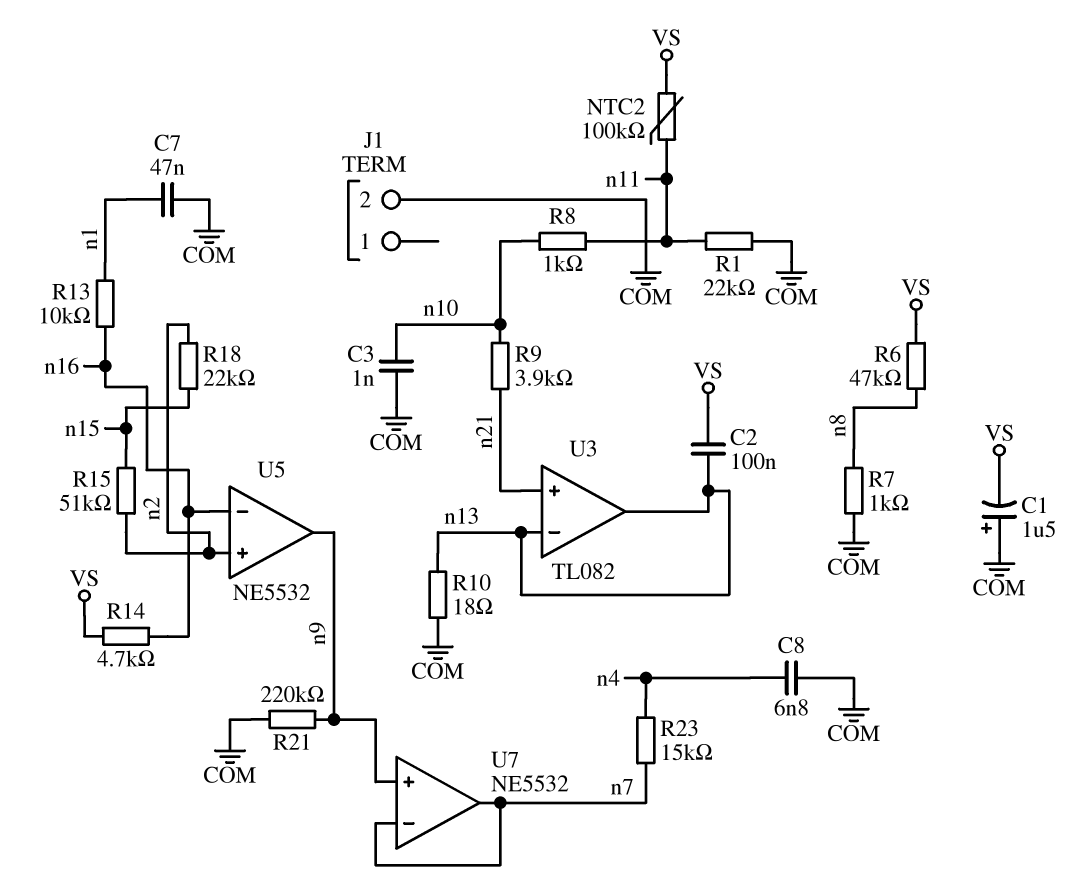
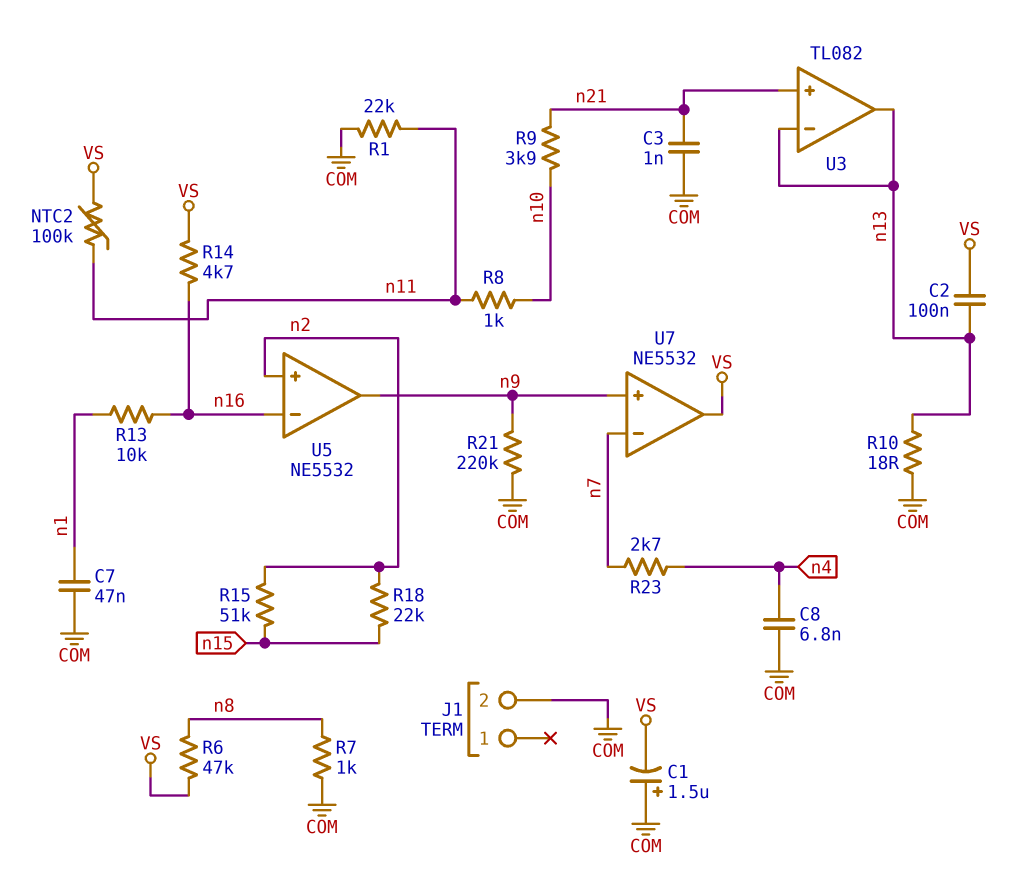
C3: 1nF (COM, n10) -> 1nF (COM, n21)
R23: 15k (n4, n7) -> 2.7k (n4, n7)
U7 pin out: n7 -> VS

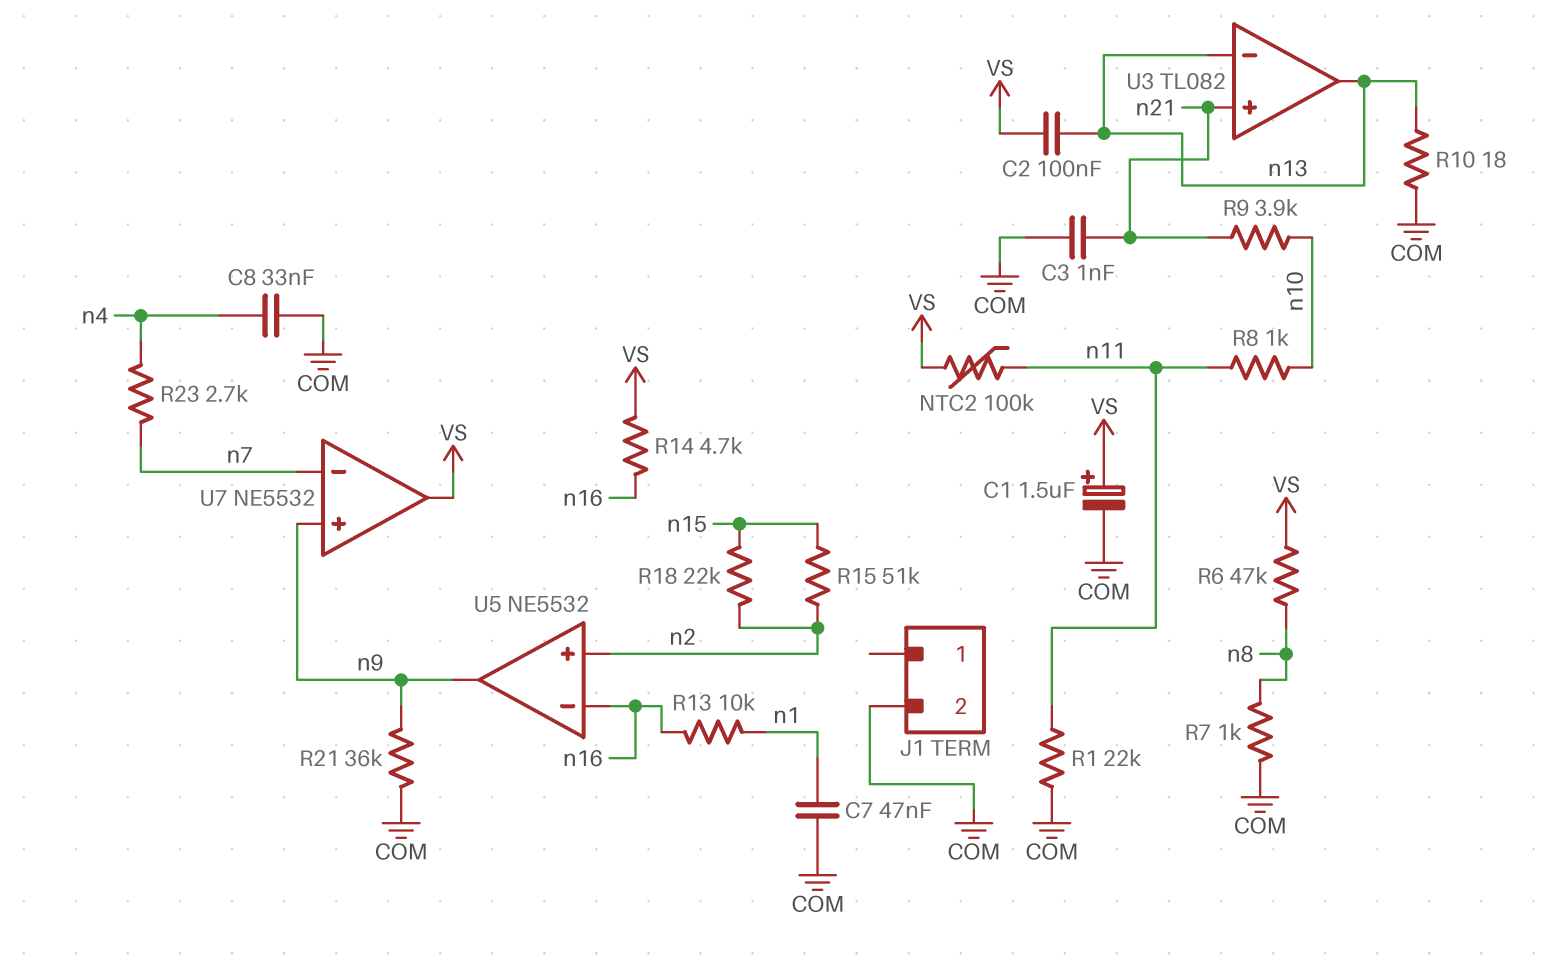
C1: 1.5uF (plus COM, minus VS) -> 1.5uF (plus VS, minus COM)
C8: 6.8nF (COM, n4) -> 33nF (COM, n4)
R21: 220k (COM, n9) -> 36k (COM, n9)

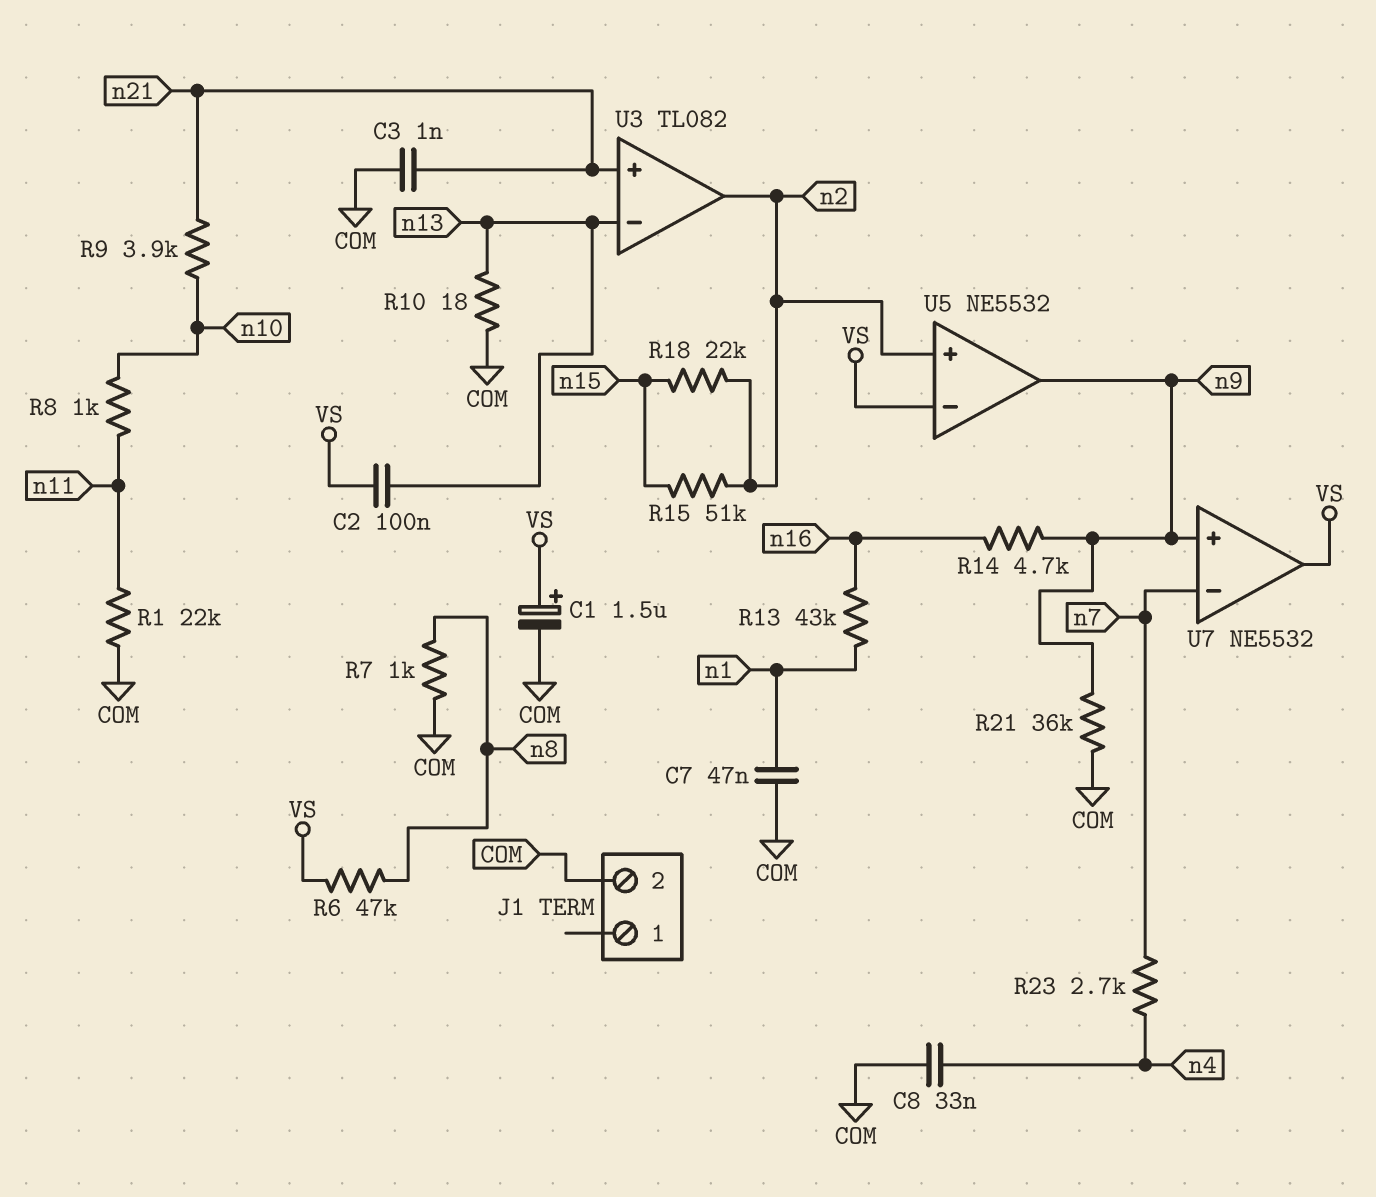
NTC2: 100k (VS, n11) -> none
R13: 10k (n1, n16) -> 43k (n1, n16)
R14: 4.7k (VS, n16) -> 4.7k (n9, n16)
U3 pin out: n13 -> n2
U5 pin in-: n16 -> VS

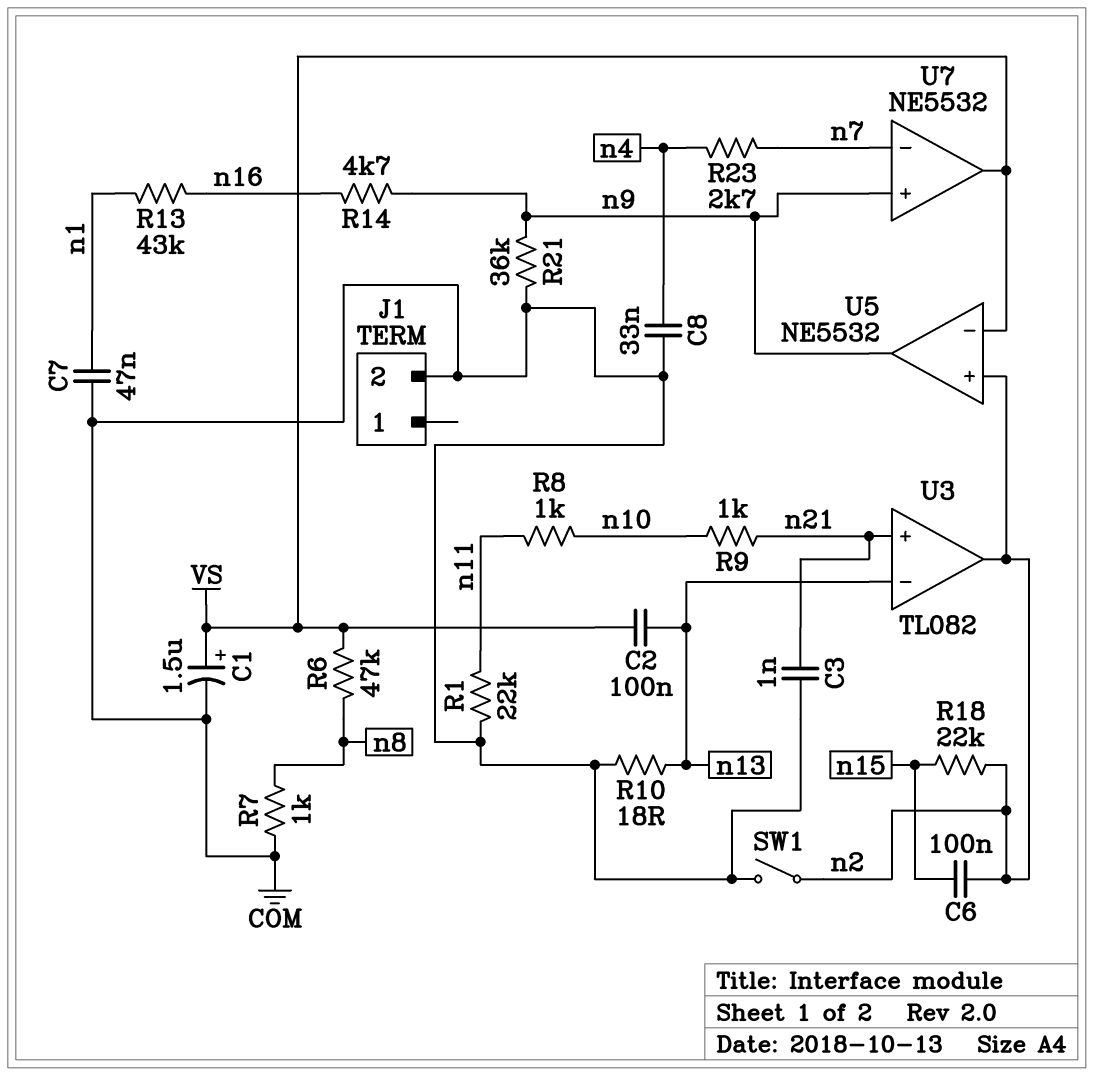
C6: none -> 100nF (n2, n15)
R9: 3.9k (n10, n21) -> 1k (n10, n21)
R15: 51k (n2, n15) -> none
SW1: none -> switch (COM, n2)

